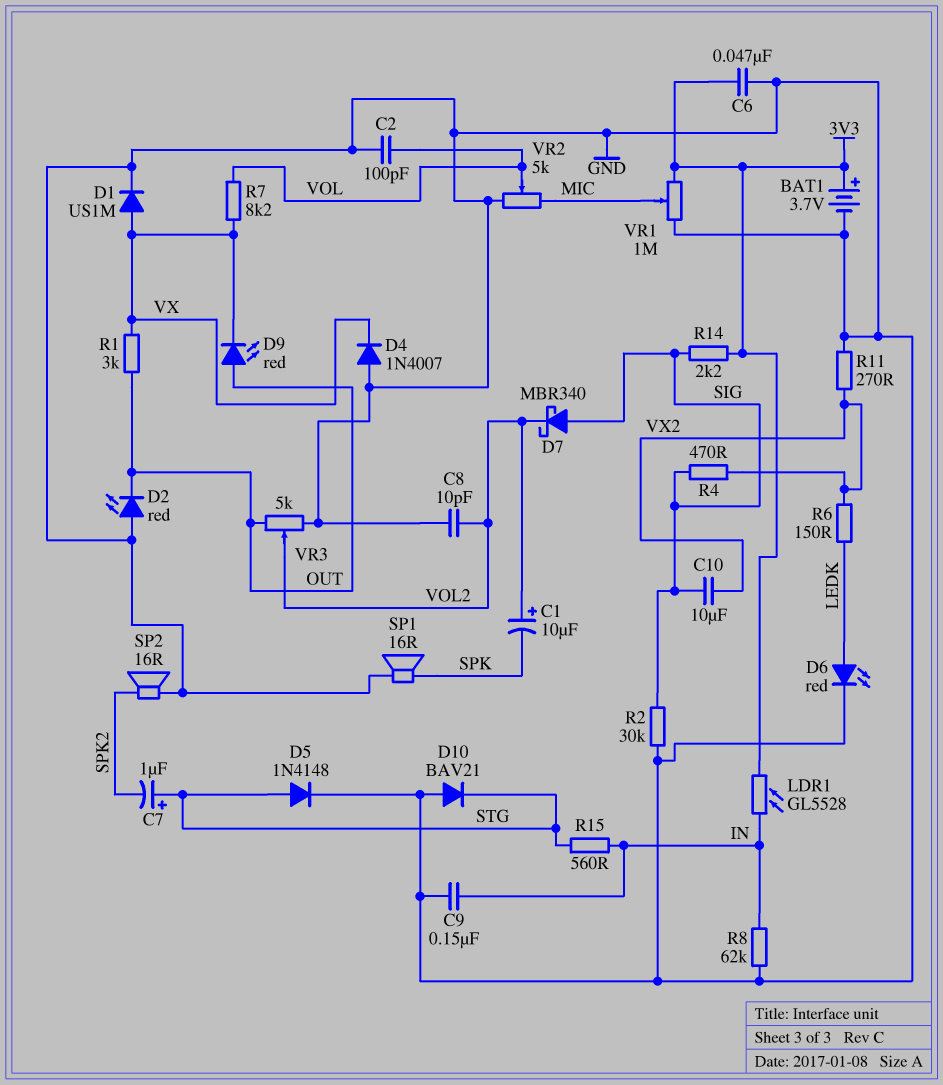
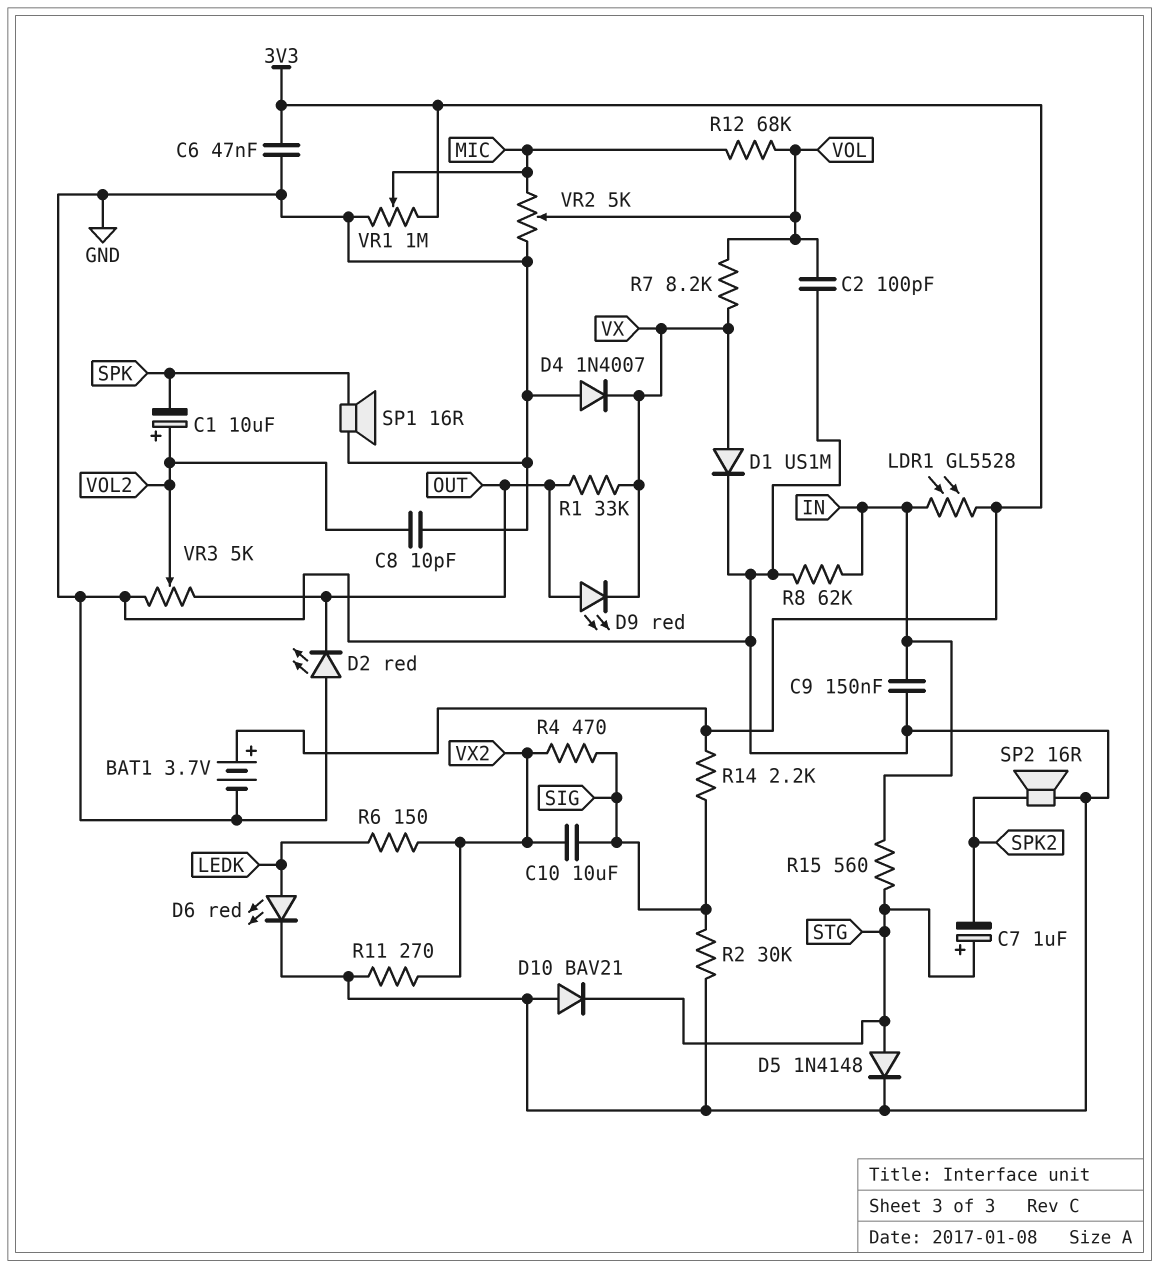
D7: schottky MBR340 (A SIG, K VOL2) -> none
R1: 3k (OUT, VX) -> 33k (OUT, VX)
R12: none -> 68k (MIC, VOL)

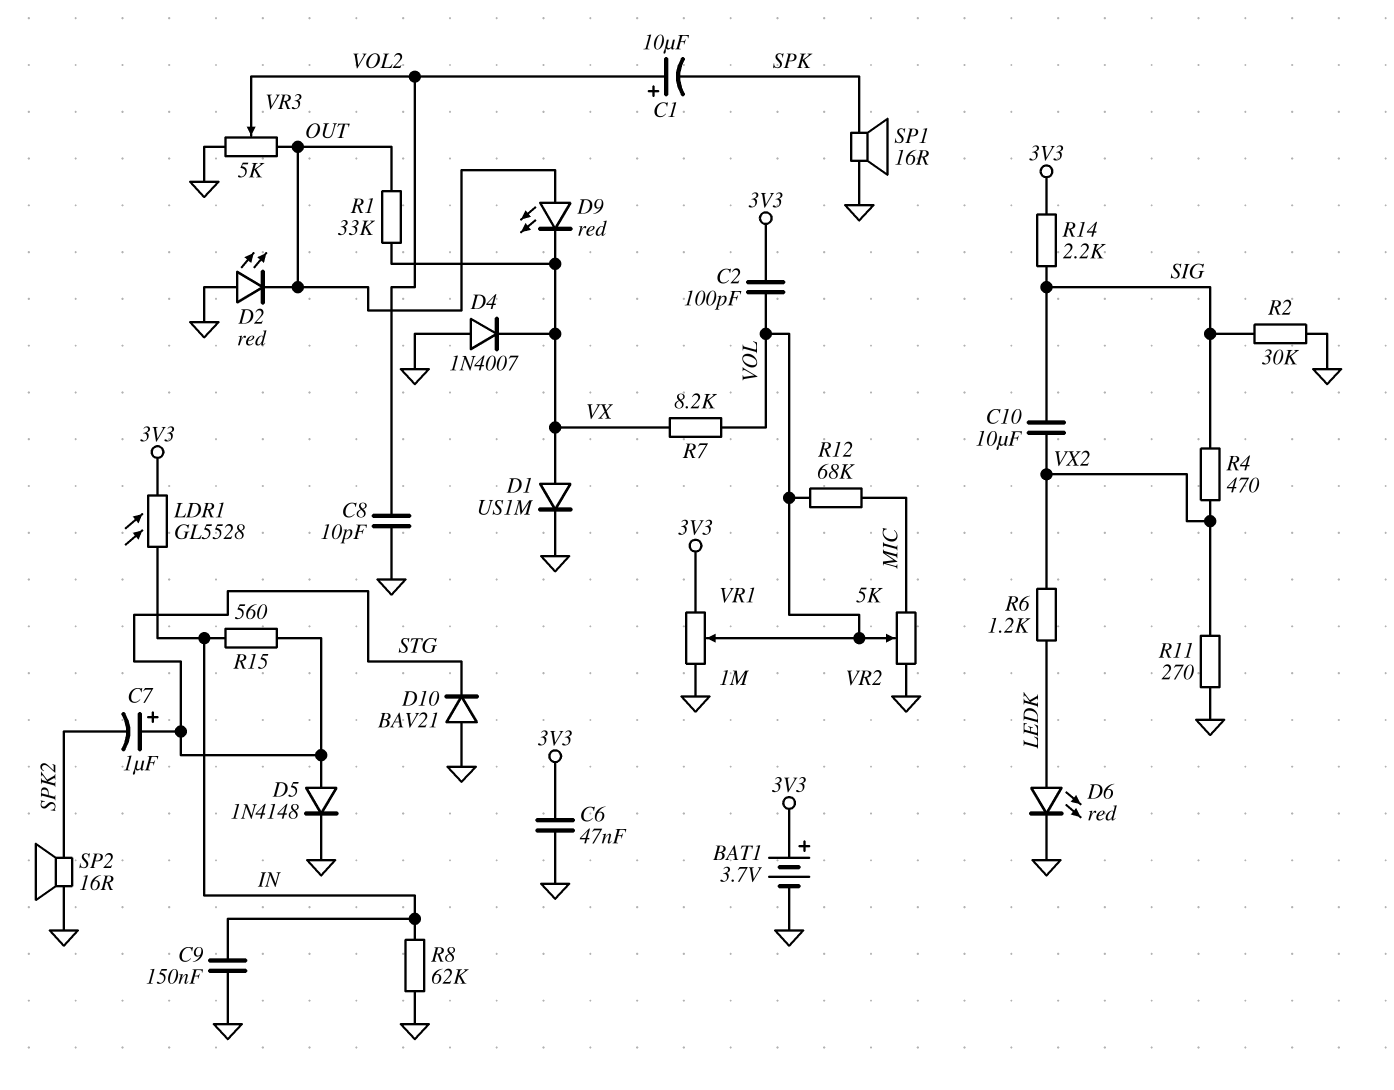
C2: 100pF (GND, VOL) -> 100pF (3V3, VOL)
R6: 150 (LEDK, VX2) -> 1.2k (LEDK, VX2)
VR1: 1M (3V3, GND, wiper MIC) -> 1M (3V3, GND, wiper VOL)

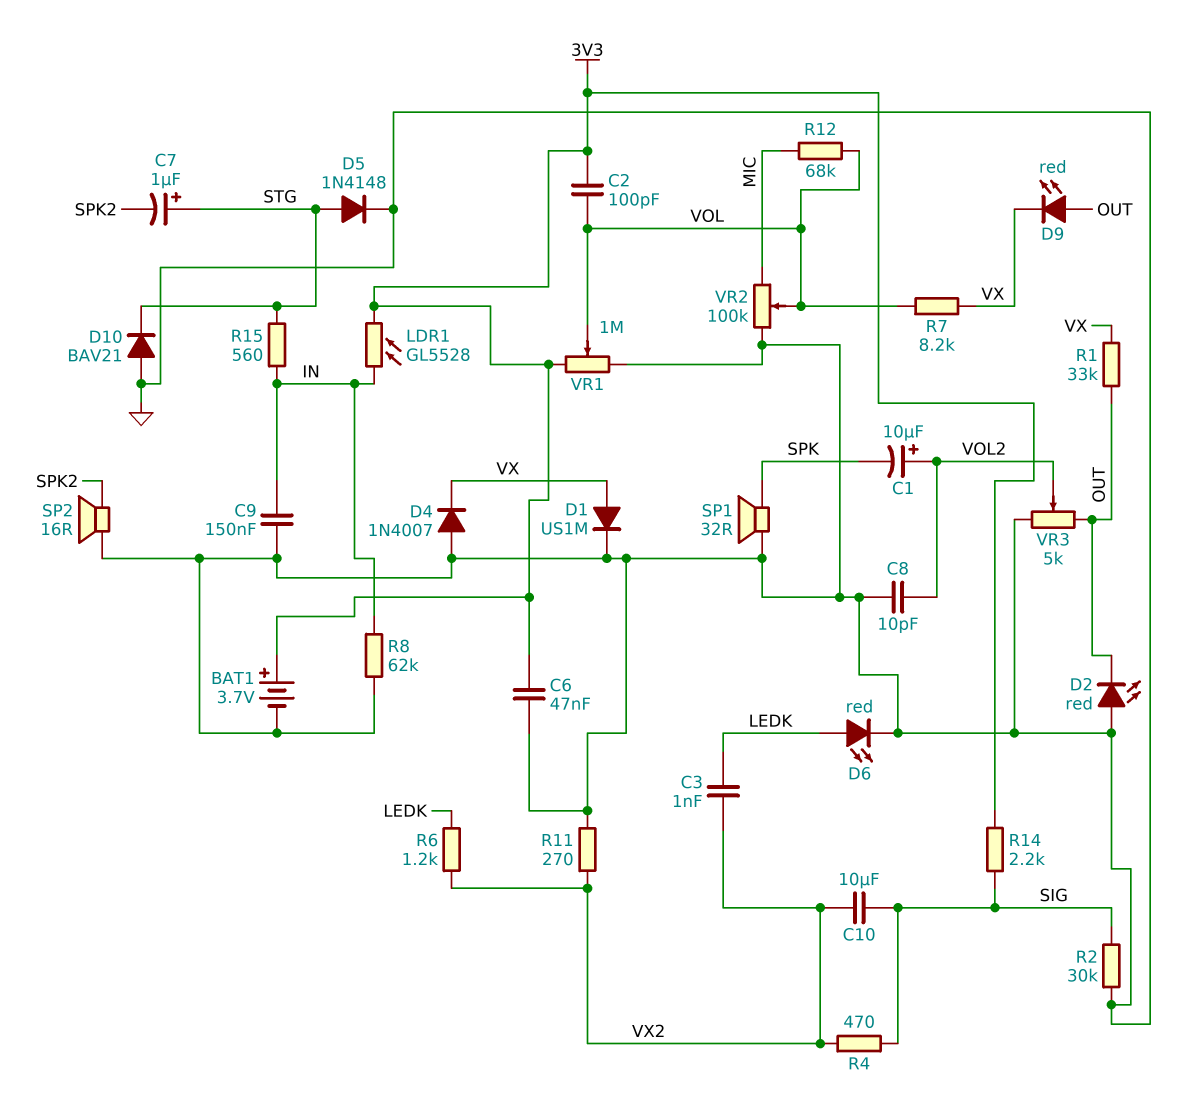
C3: none -> 1nF (LEDK, VX2)
SP1: speaker 16R (GND, SPK) -> speaker 32R (GND, SPK)
VR2: 5k (GND, MIC, wiper VOL) -> 100k (GND, MIC, wiper VOL)

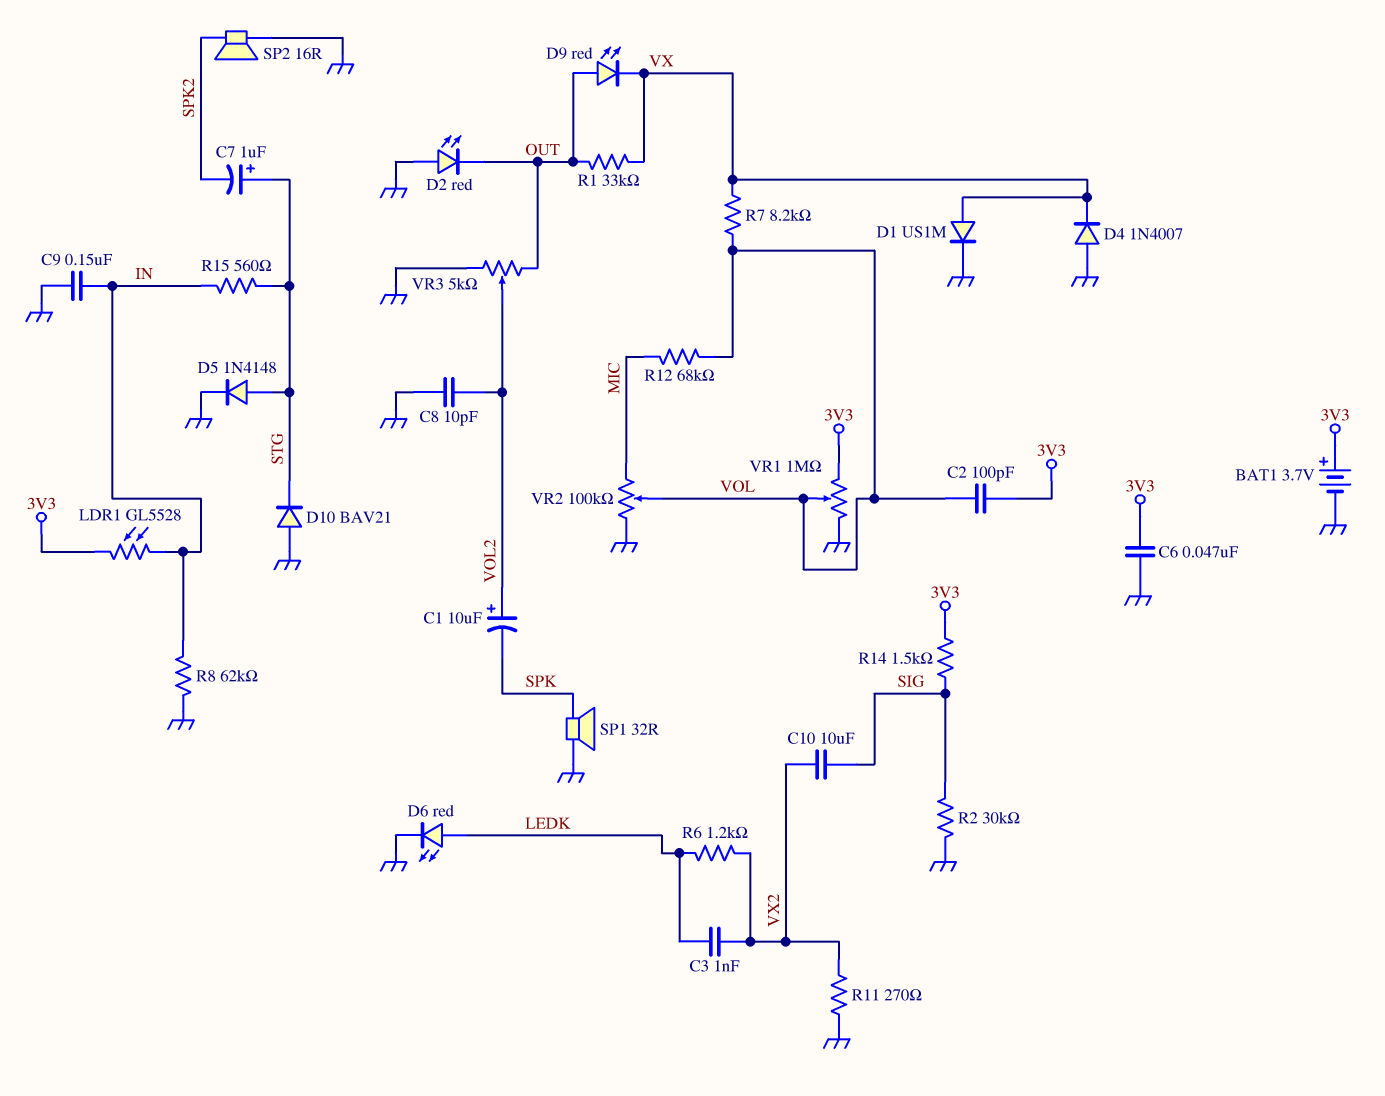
R4: 470 (SIG, VX2) -> none
R14: 2.2k (3V3, SIG) -> 1.5k (3V3, SIG)

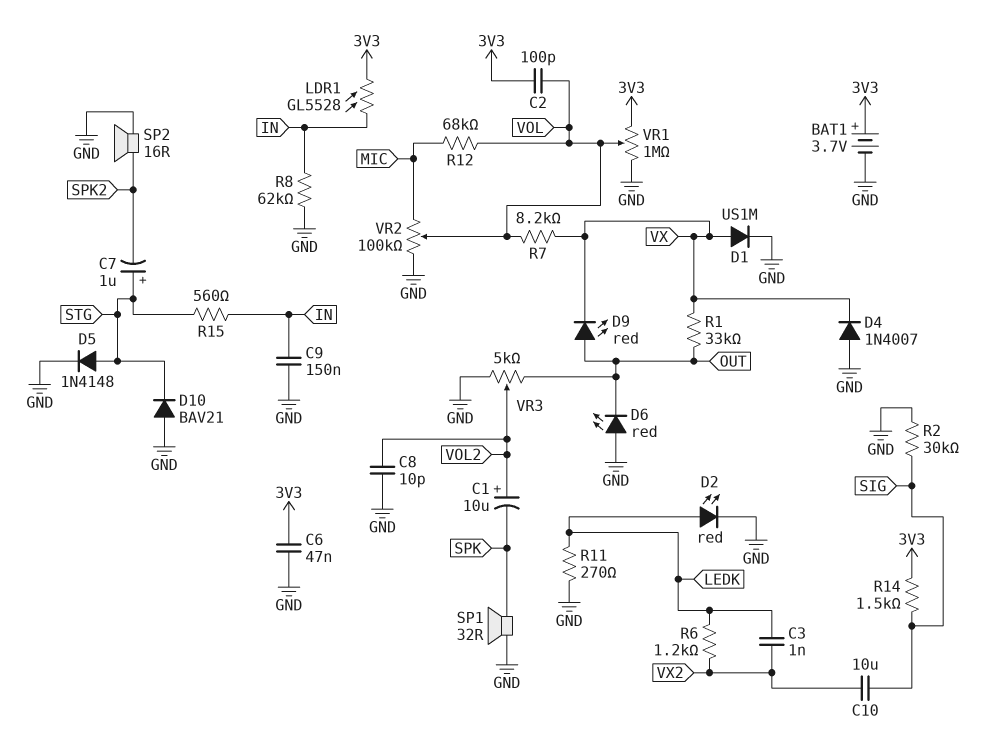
D2: LED red (A GND, K OUT) -> LED red (A LEDK, K GND)
D6: LED red (A LEDK, K GND) -> LED red (A GND, K OUT)
R11: 270 (GND, VX2) -> 270 (GND, LEDK)

